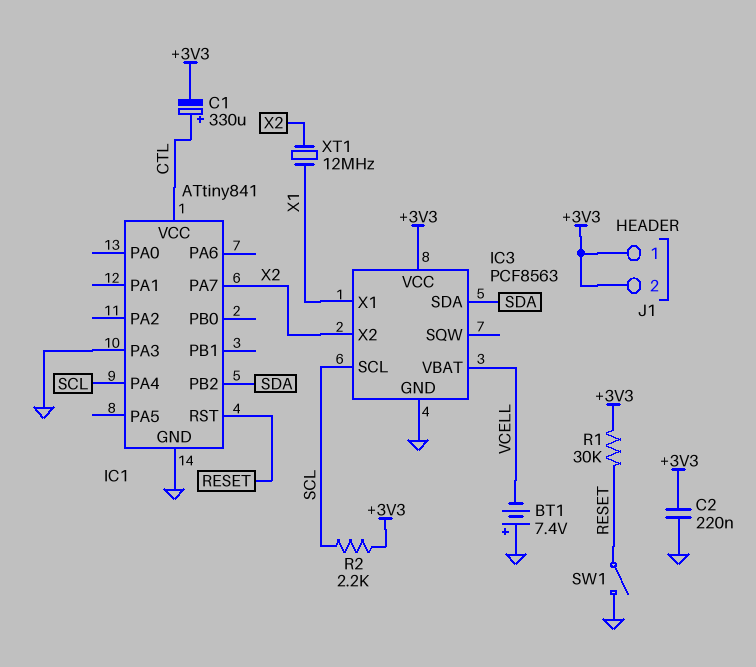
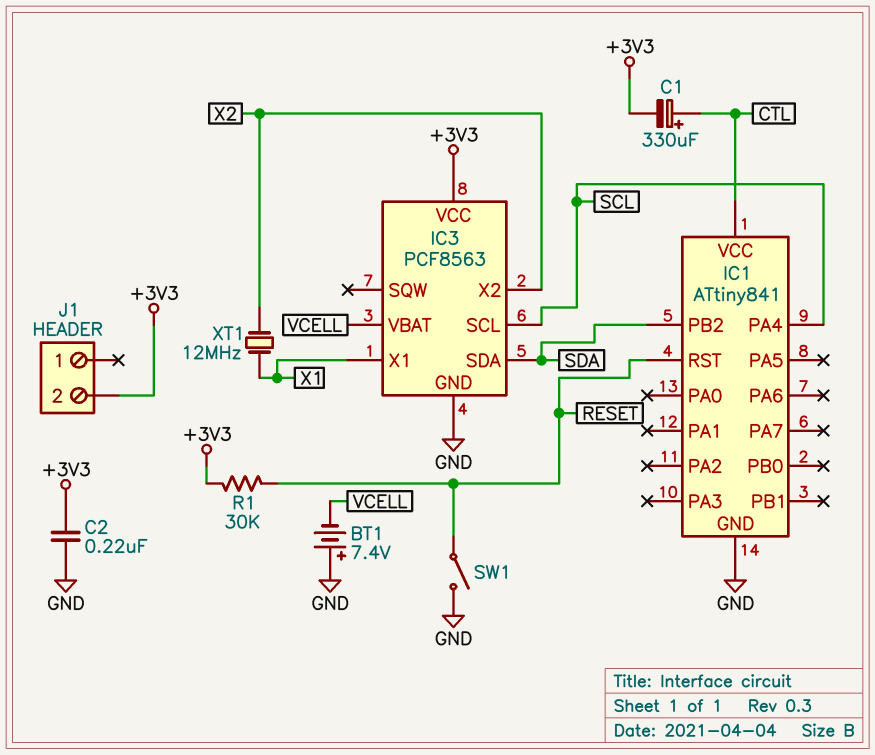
IC1 pin PA3: GND -> none
IC1 pin PA7: X2 -> none
J1 pin 1: +3V3 -> none
R2: 2.2k (+3V3, SCL) -> none

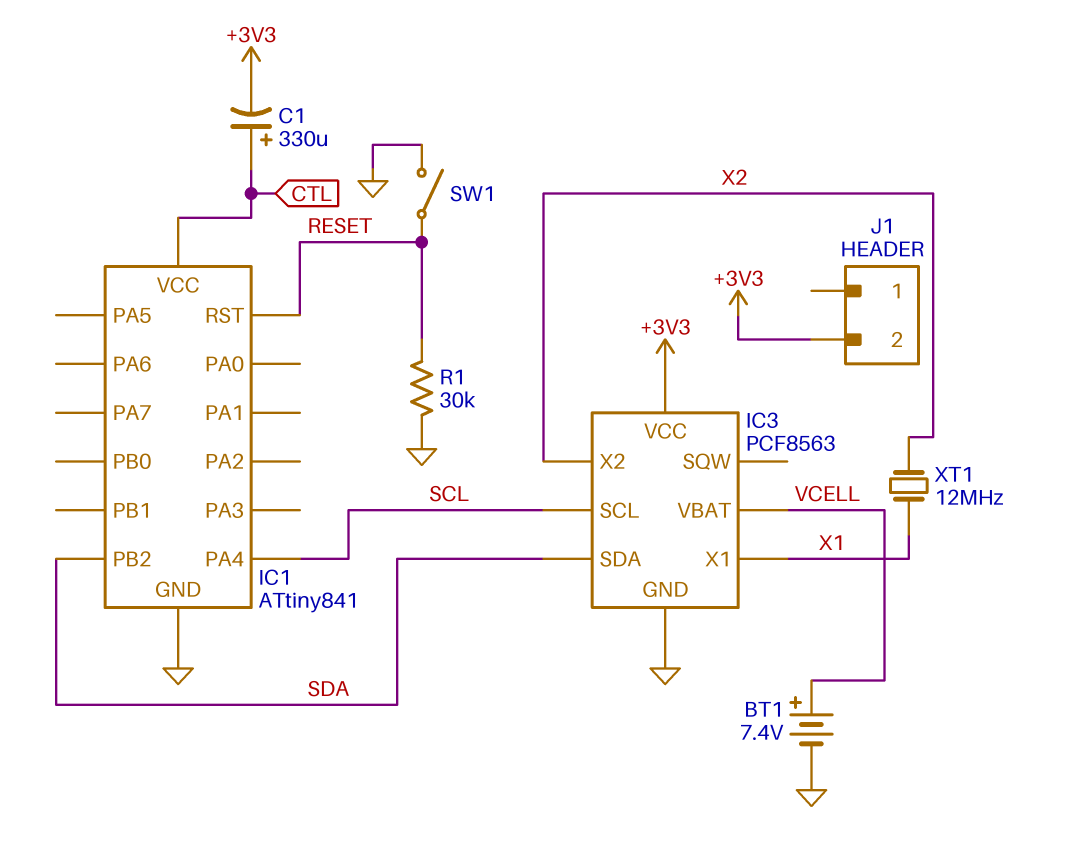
BT1: 7.4V (plus GND, minus VCELL) -> 7.4V (plus VCELL, minus GND)
C2: 220nF (+3V3, GND) -> none
R1: 30k (+3V3, RESET) -> 30k (GND, RESET)

